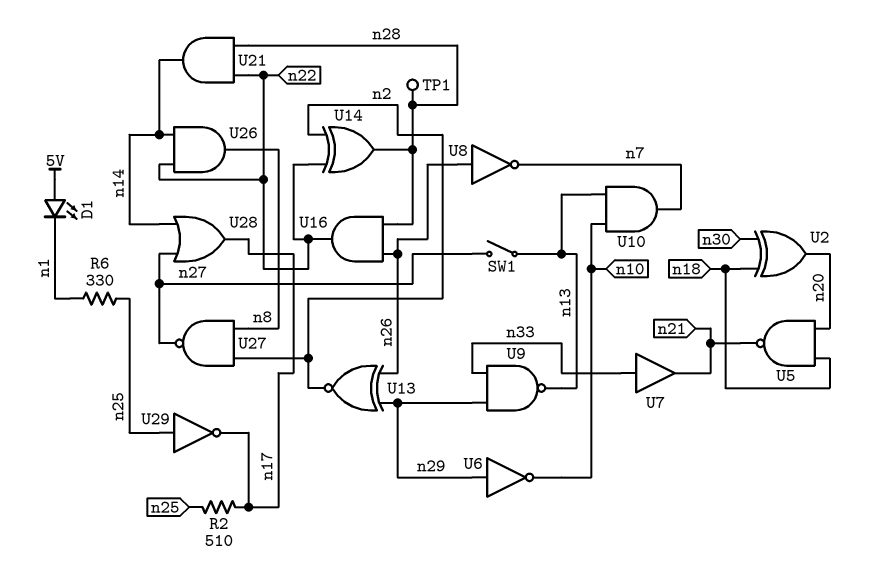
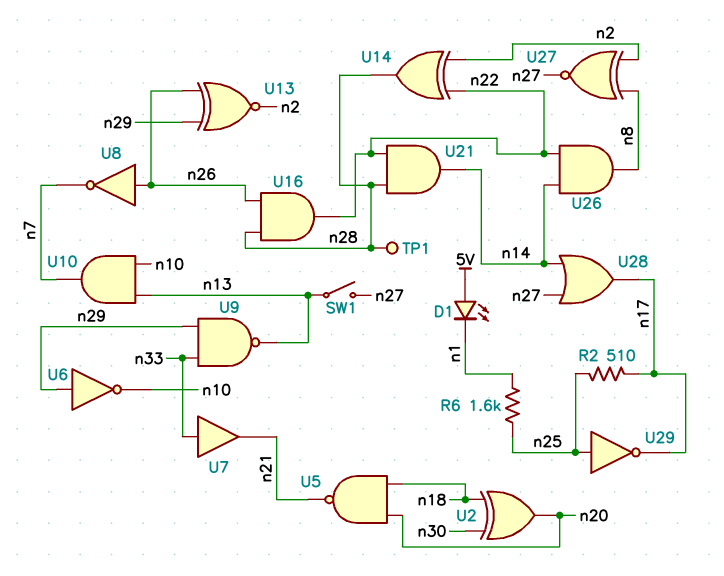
R6: 330 (n1, n25) -> 1.6k (n1, n25)
U27: NAND (in n2, in n8, out n27) -> XNOR (in n2, in n8, out n27)

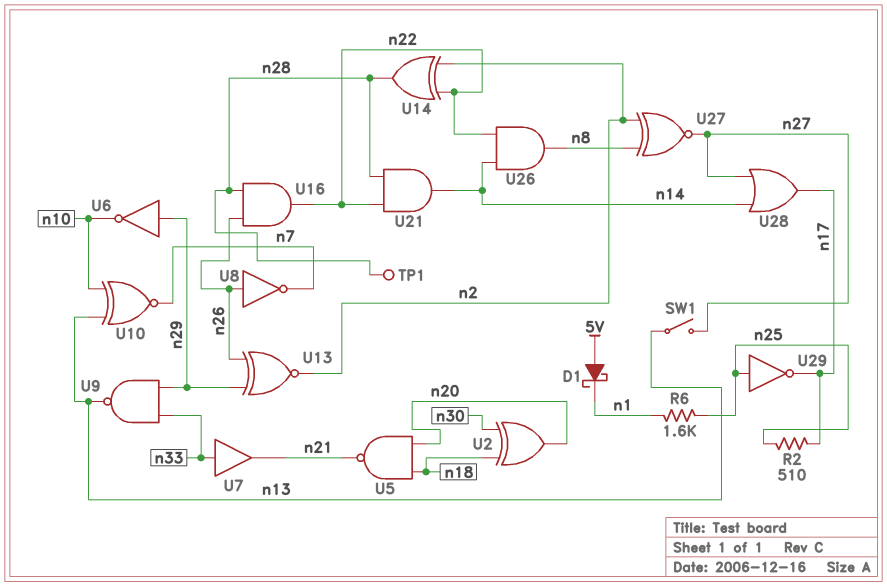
D1: LED (A 5V, K n1) -> schottky (A 5V, K n1)
U10: AND (in n10, in n13, out n7) -> XNOR (in n10, in n13, out n7)

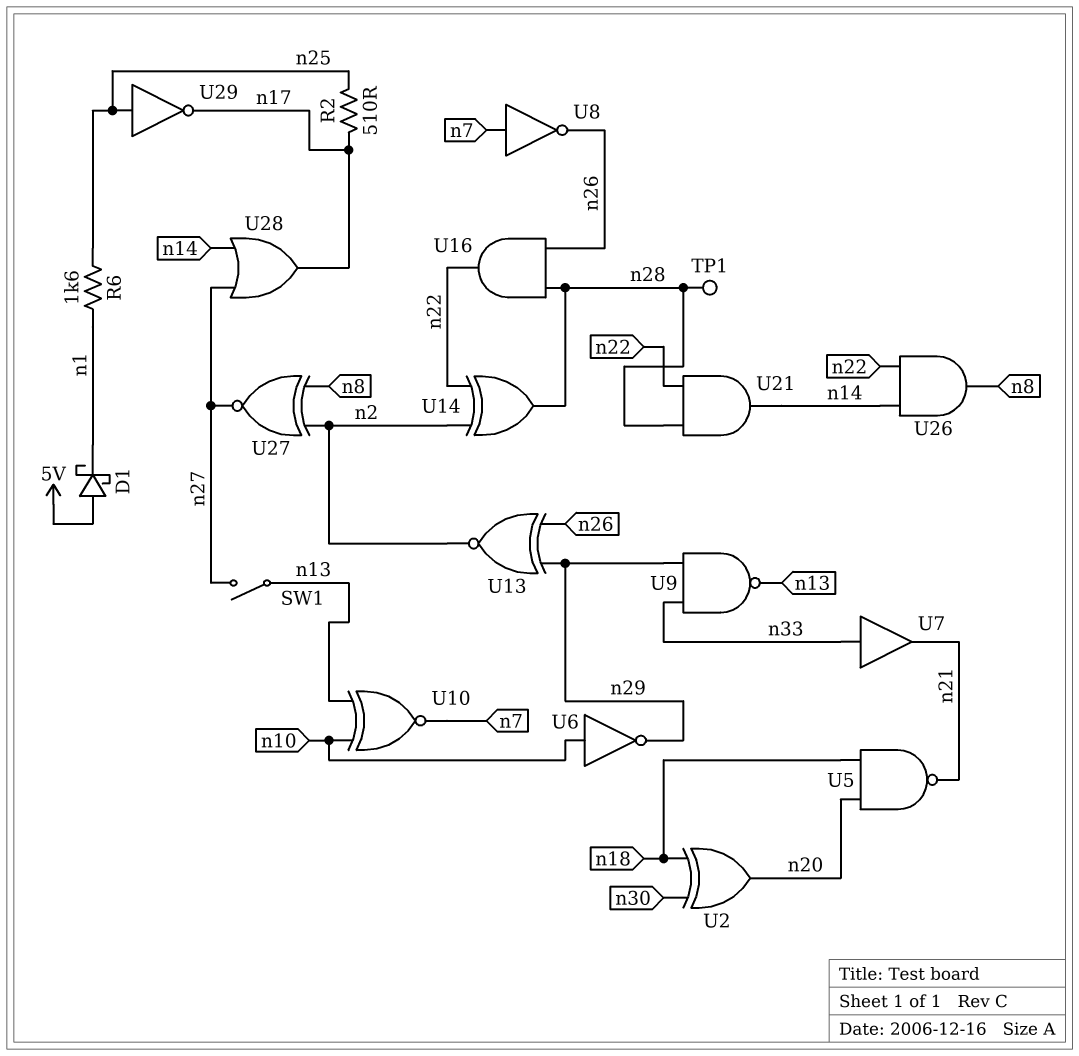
U6: NOT (in n29, out n10) -> NOT (in n10, out n29)
U8: NOT (in n26, out n7) -> NOT (in n7, out n26)

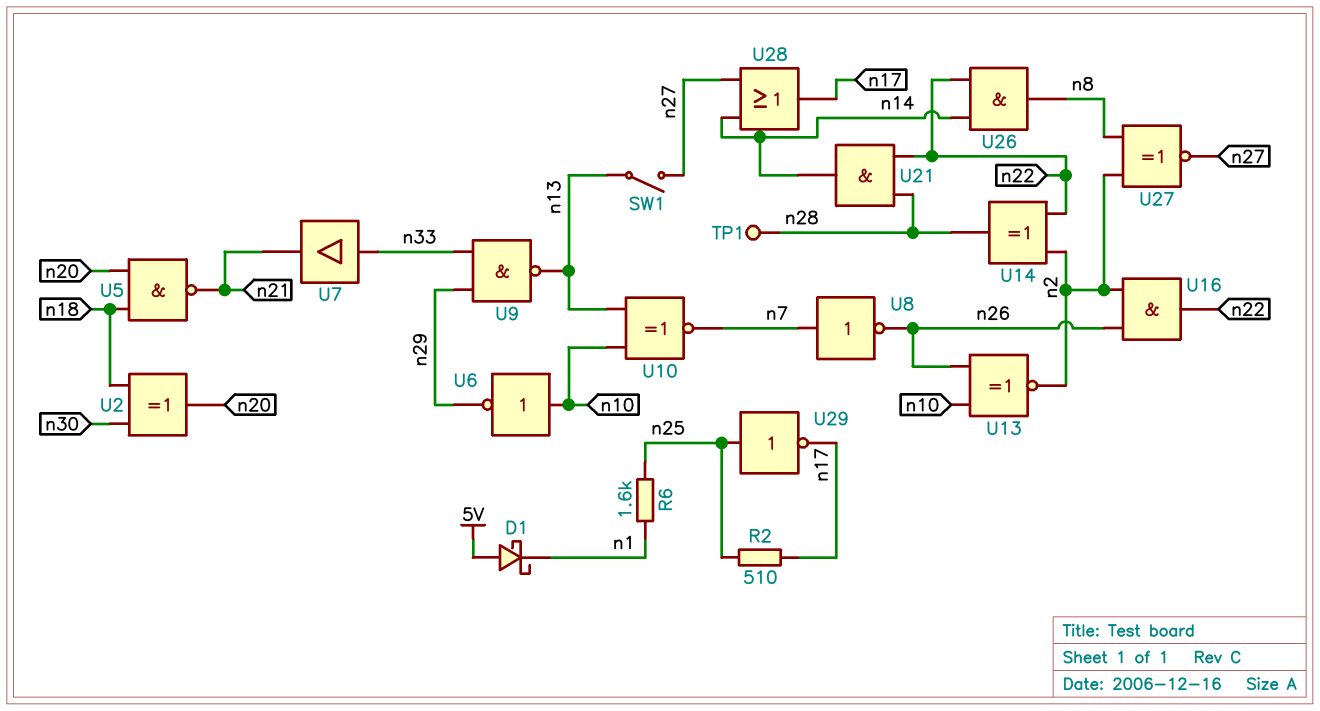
U13: XNOR (in n26, in n29, out n2) -> XNOR (in n10, in n26, out n2)
U16: AND (in n26, in n28, out n22) -> AND (in n2, in n26, out n22)

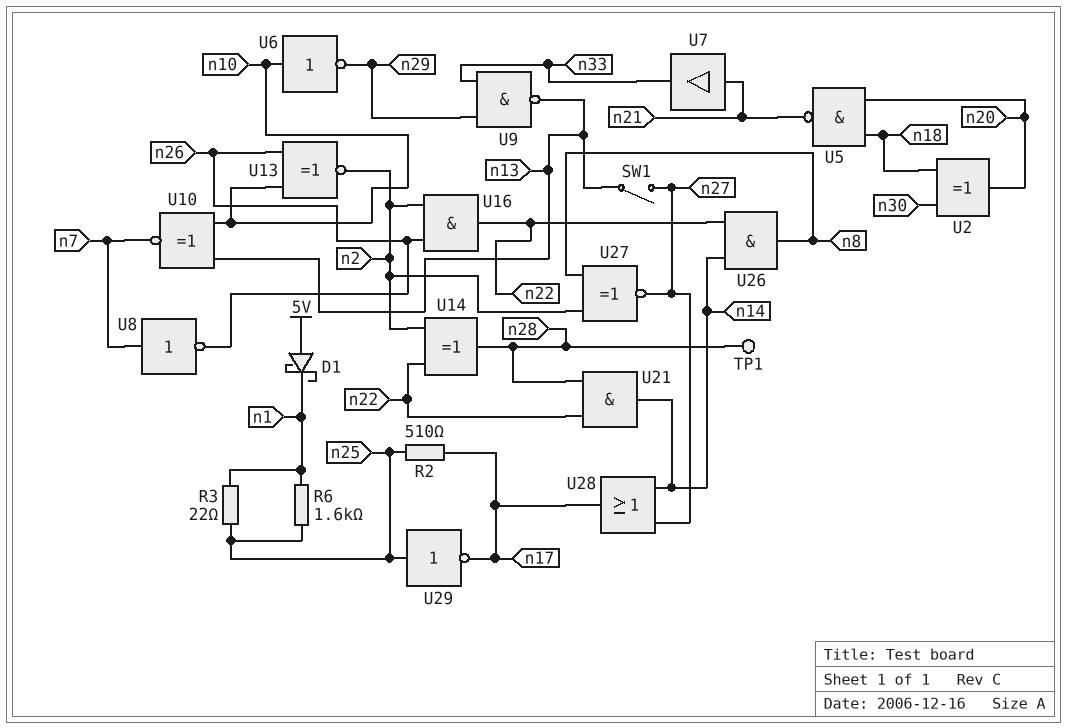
R3: none -> 22 (n1, n25)
U7: buffer (in n33, out n21) -> buffer (in n21, out n33)

